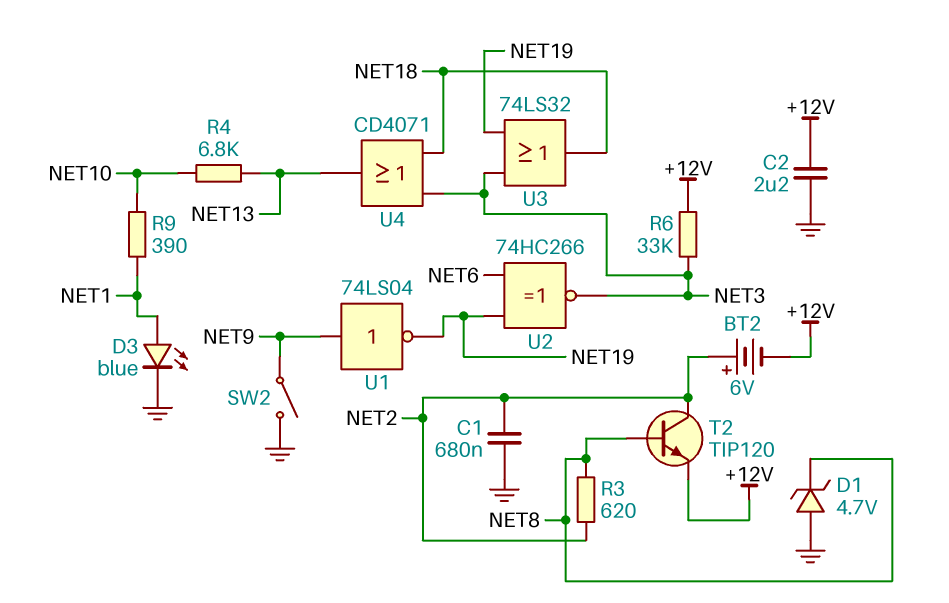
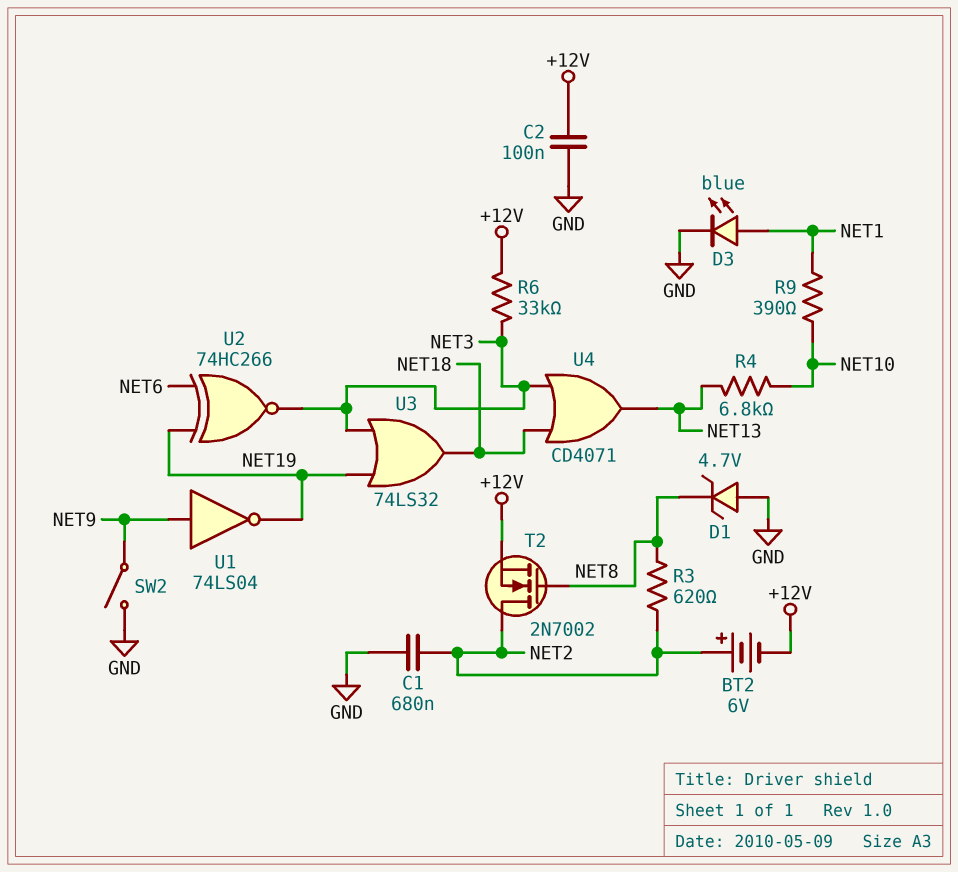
C2: 2.2uF (+12V, GND) -> 100nF (+12V, GND)
T2: NPN TIP120 (B NET8, C NET2, E +12V) -> NMOS 2N7002 (G NET8, D NET2, S +12V)

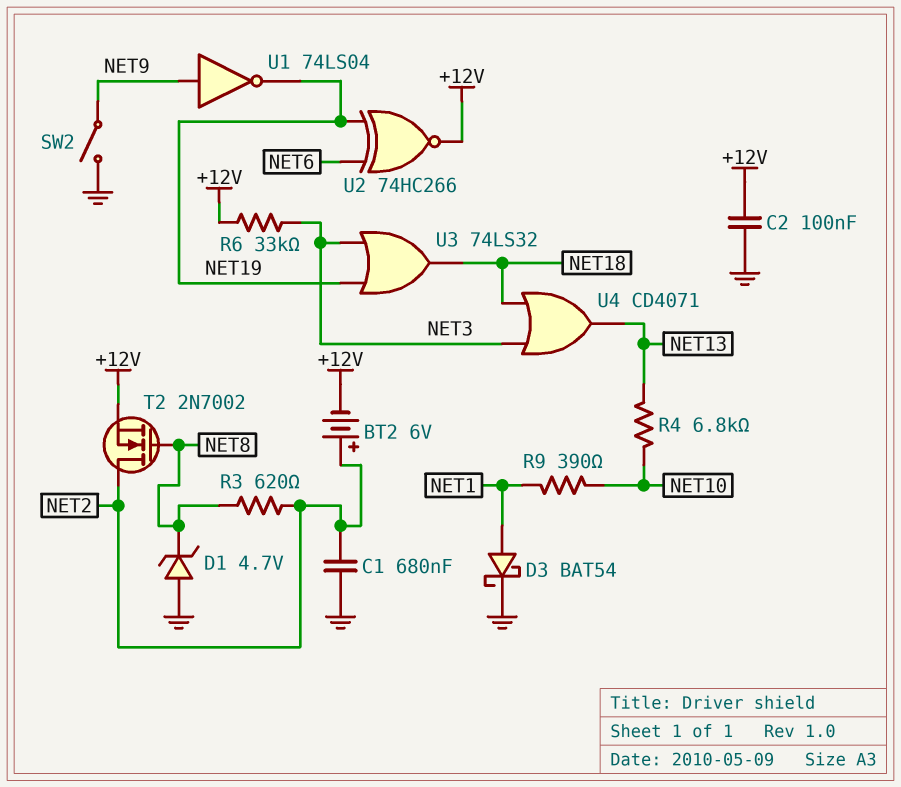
D3: LED blue (A NET1, K GND) -> schottky BAT54 (A NET1, K GND)
U2: XNOR 74HC266 (in NET6, in NET19, out NET3) -> XNOR 74HC266 (in NET6, in NET19, out +12V)

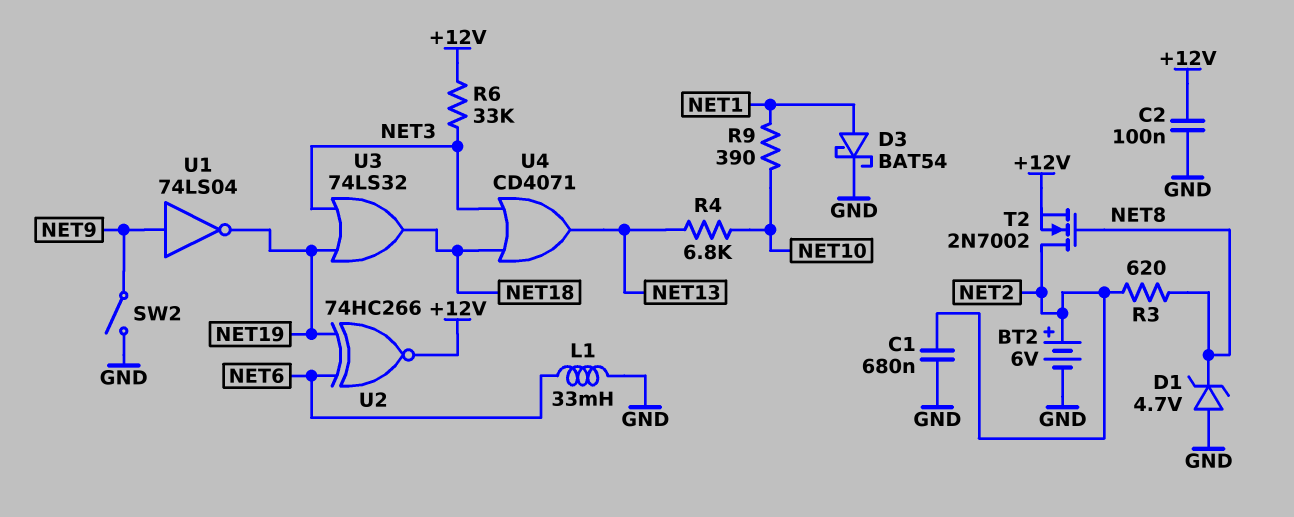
BT2: 6V (plus NET2, minus +12V) -> 6V (plus NET2, minus GND)
L1: none -> 33mH (GND, NET6)

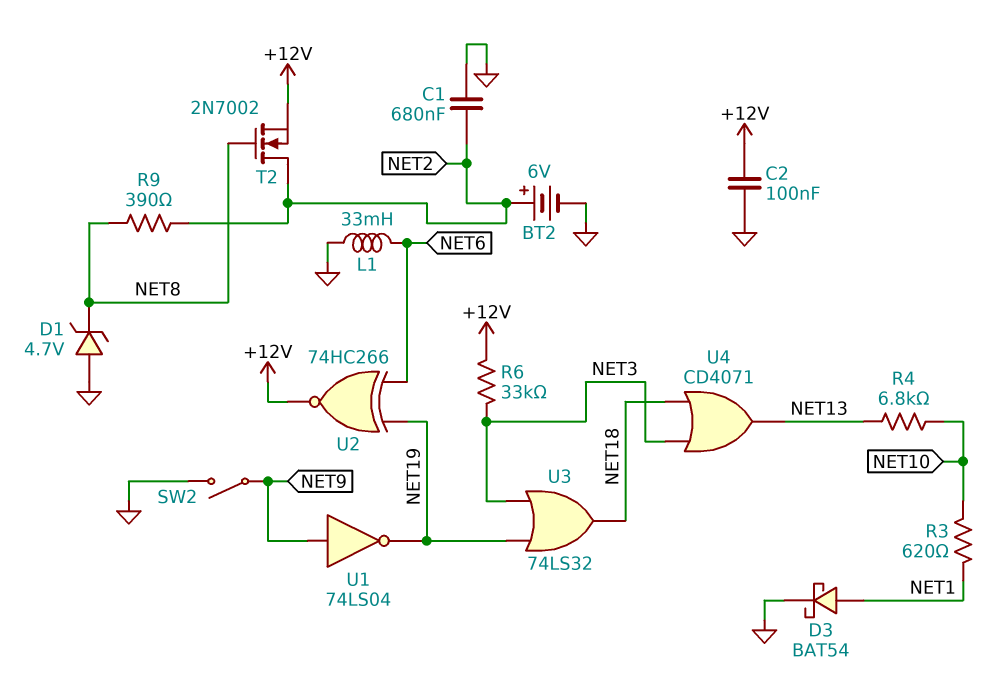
R3: 620 (NET2, NET8) -> 620 (NET1, NET10)
R9: 390 (NET1, NET10) -> 390 (NET2, NET8)

